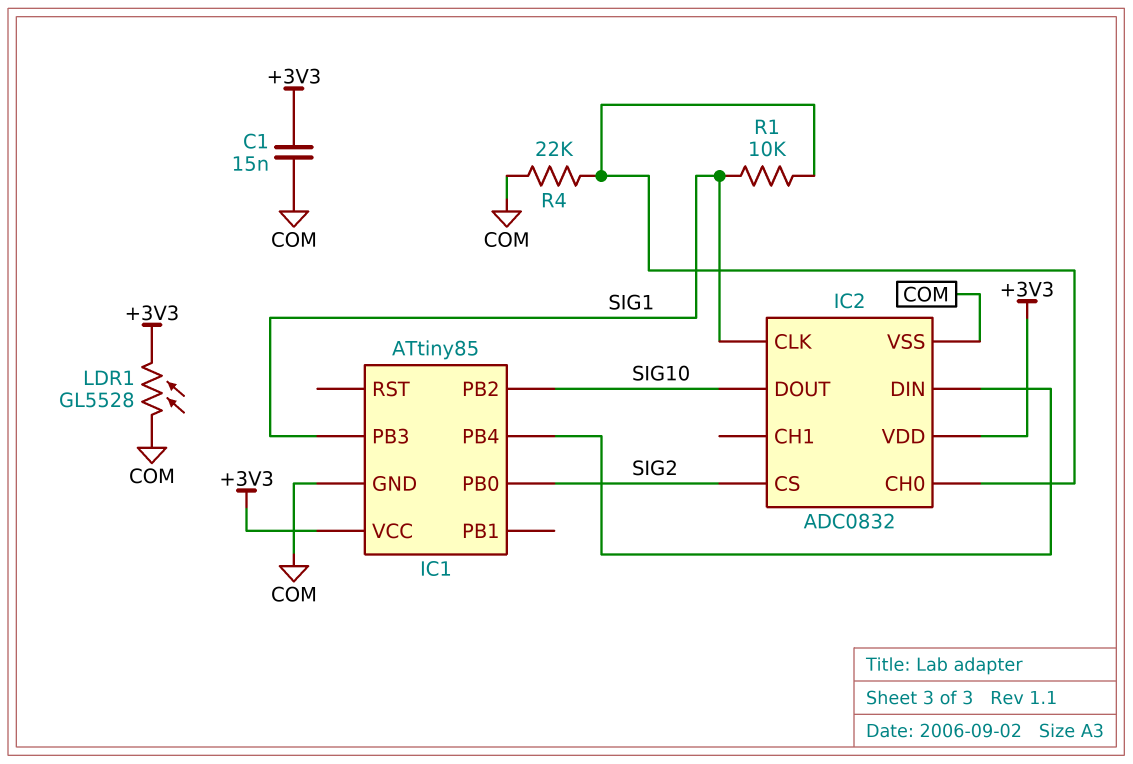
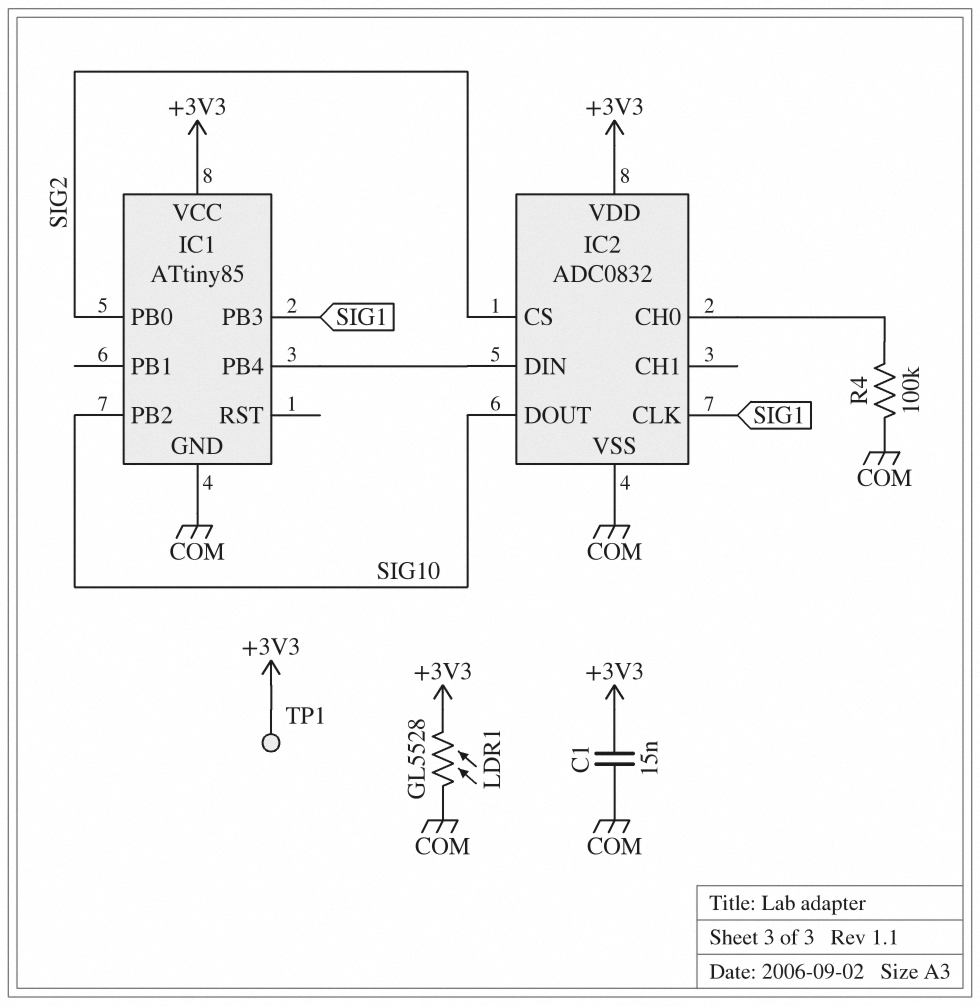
R1: 10k (IC2/CH0, SIG1) -> none
R4: 22k (COM, IC2/CH0) -> 100k (COM, IC2/CH0)
TP1: none -> test point (+3V3)

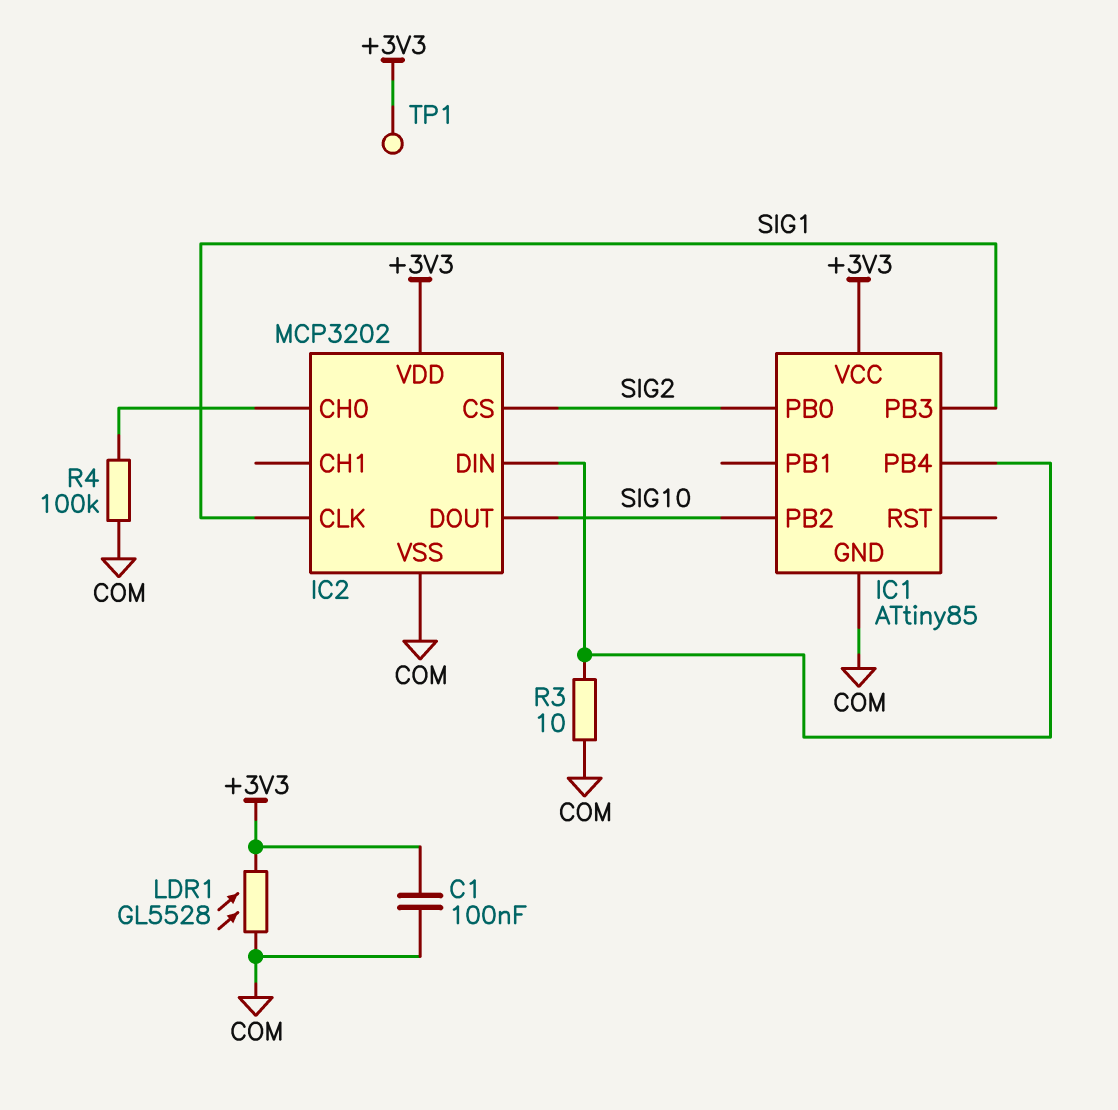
C1: 15nF (+3V3, COM) -> 100nF (+3V3, COM)
IC2: ADC0832 -> MCP3202
R3: none -> 10 (COM, IC1/PB4)

